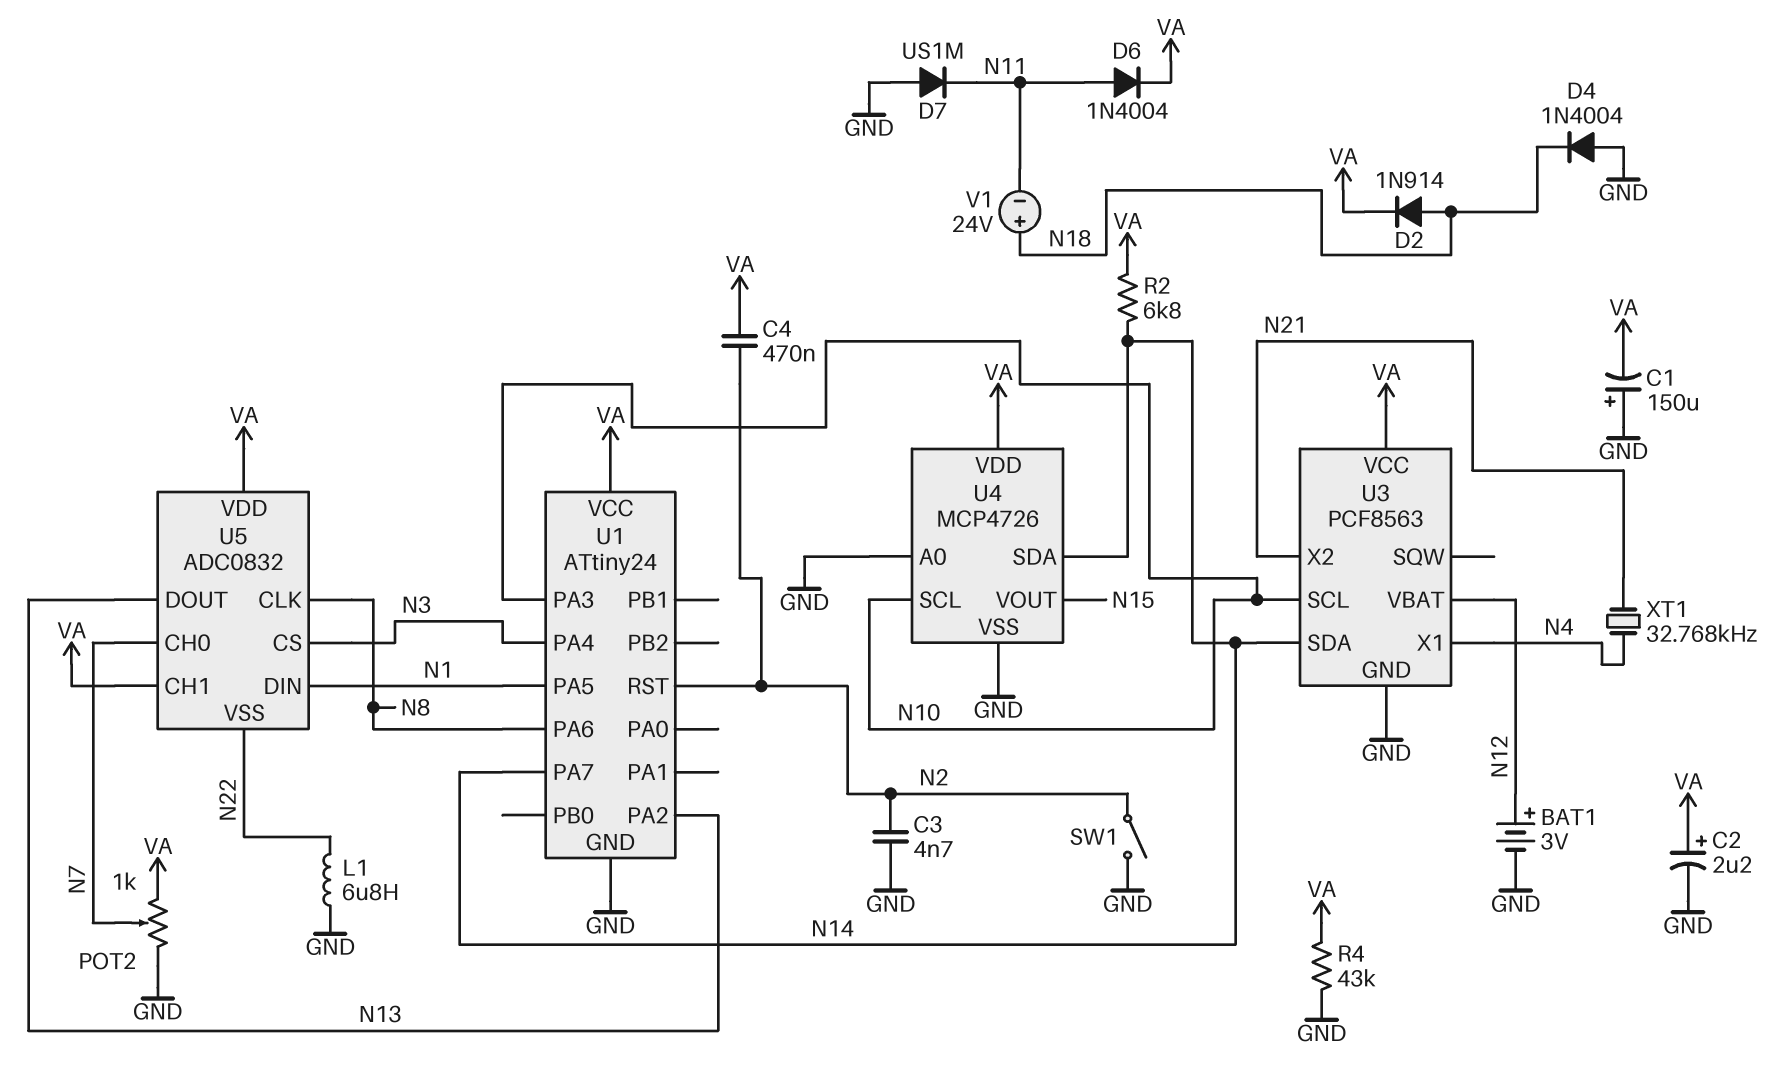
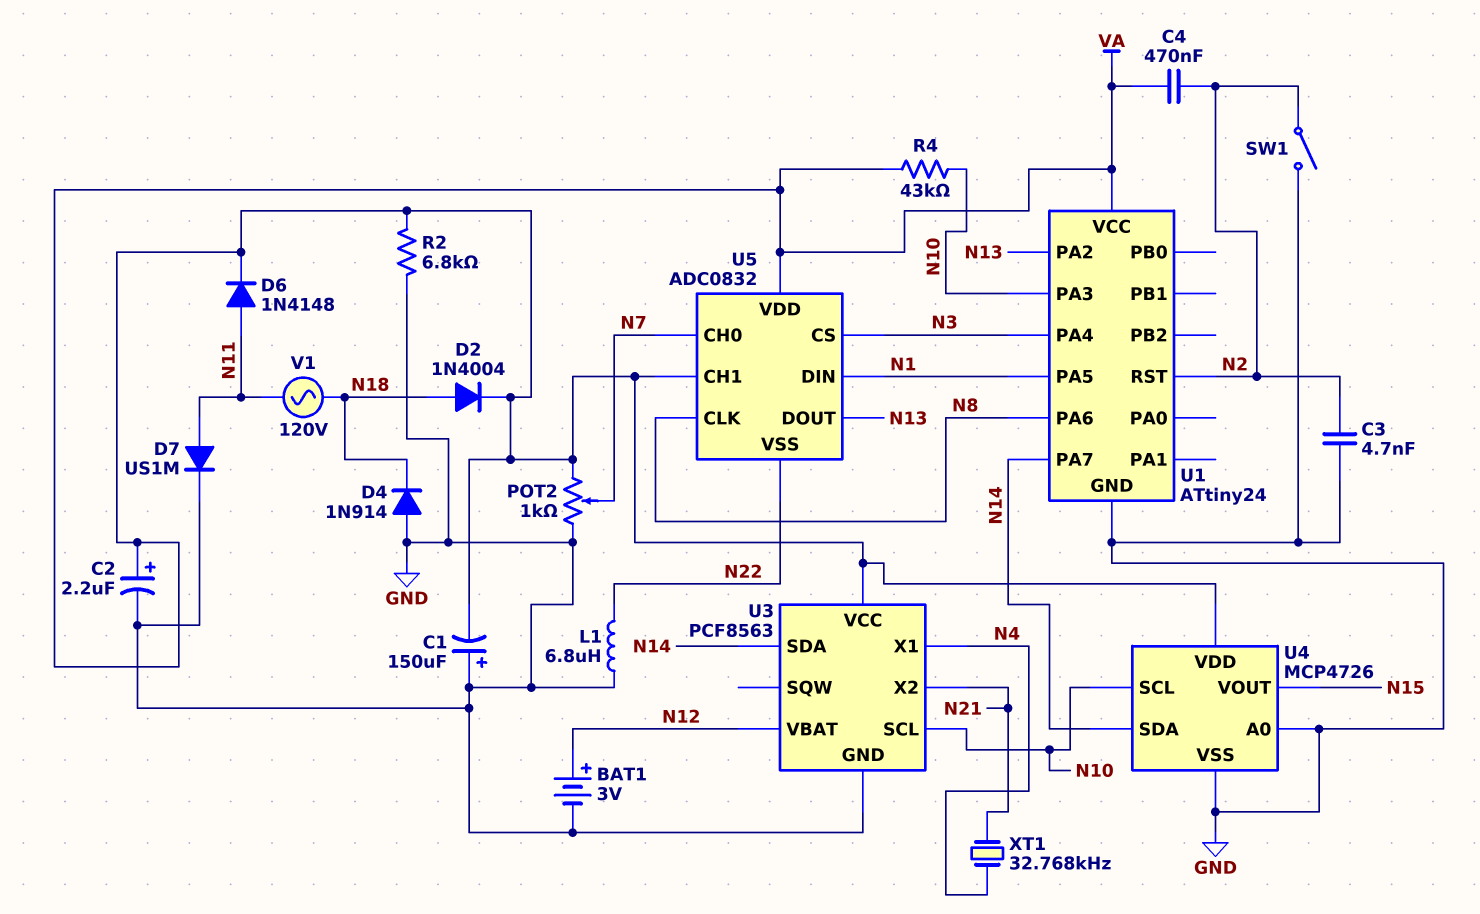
D2: diode 1N914 (A N18, K VA) -> diode 1N4004 (A N18, K VA)
D4: diode 1N4004 (A GND, K N18) -> diode 1N914 (A GND, K N18)
D6: diode 1N4004 (A N11, K VA) -> diode 1N4148 (A N11, K VA)
D7: diode US1M (A GND, K N11) -> diode US1M (A N11, K GND)
R2: 6.8k (N14, VA) -> 6.8k (GND, VA)
R4: 43k (GND, VA) -> 43k (N10, VA)
V1: 24V (plus N18, minus N11) -> AC 120V (N11, N18)

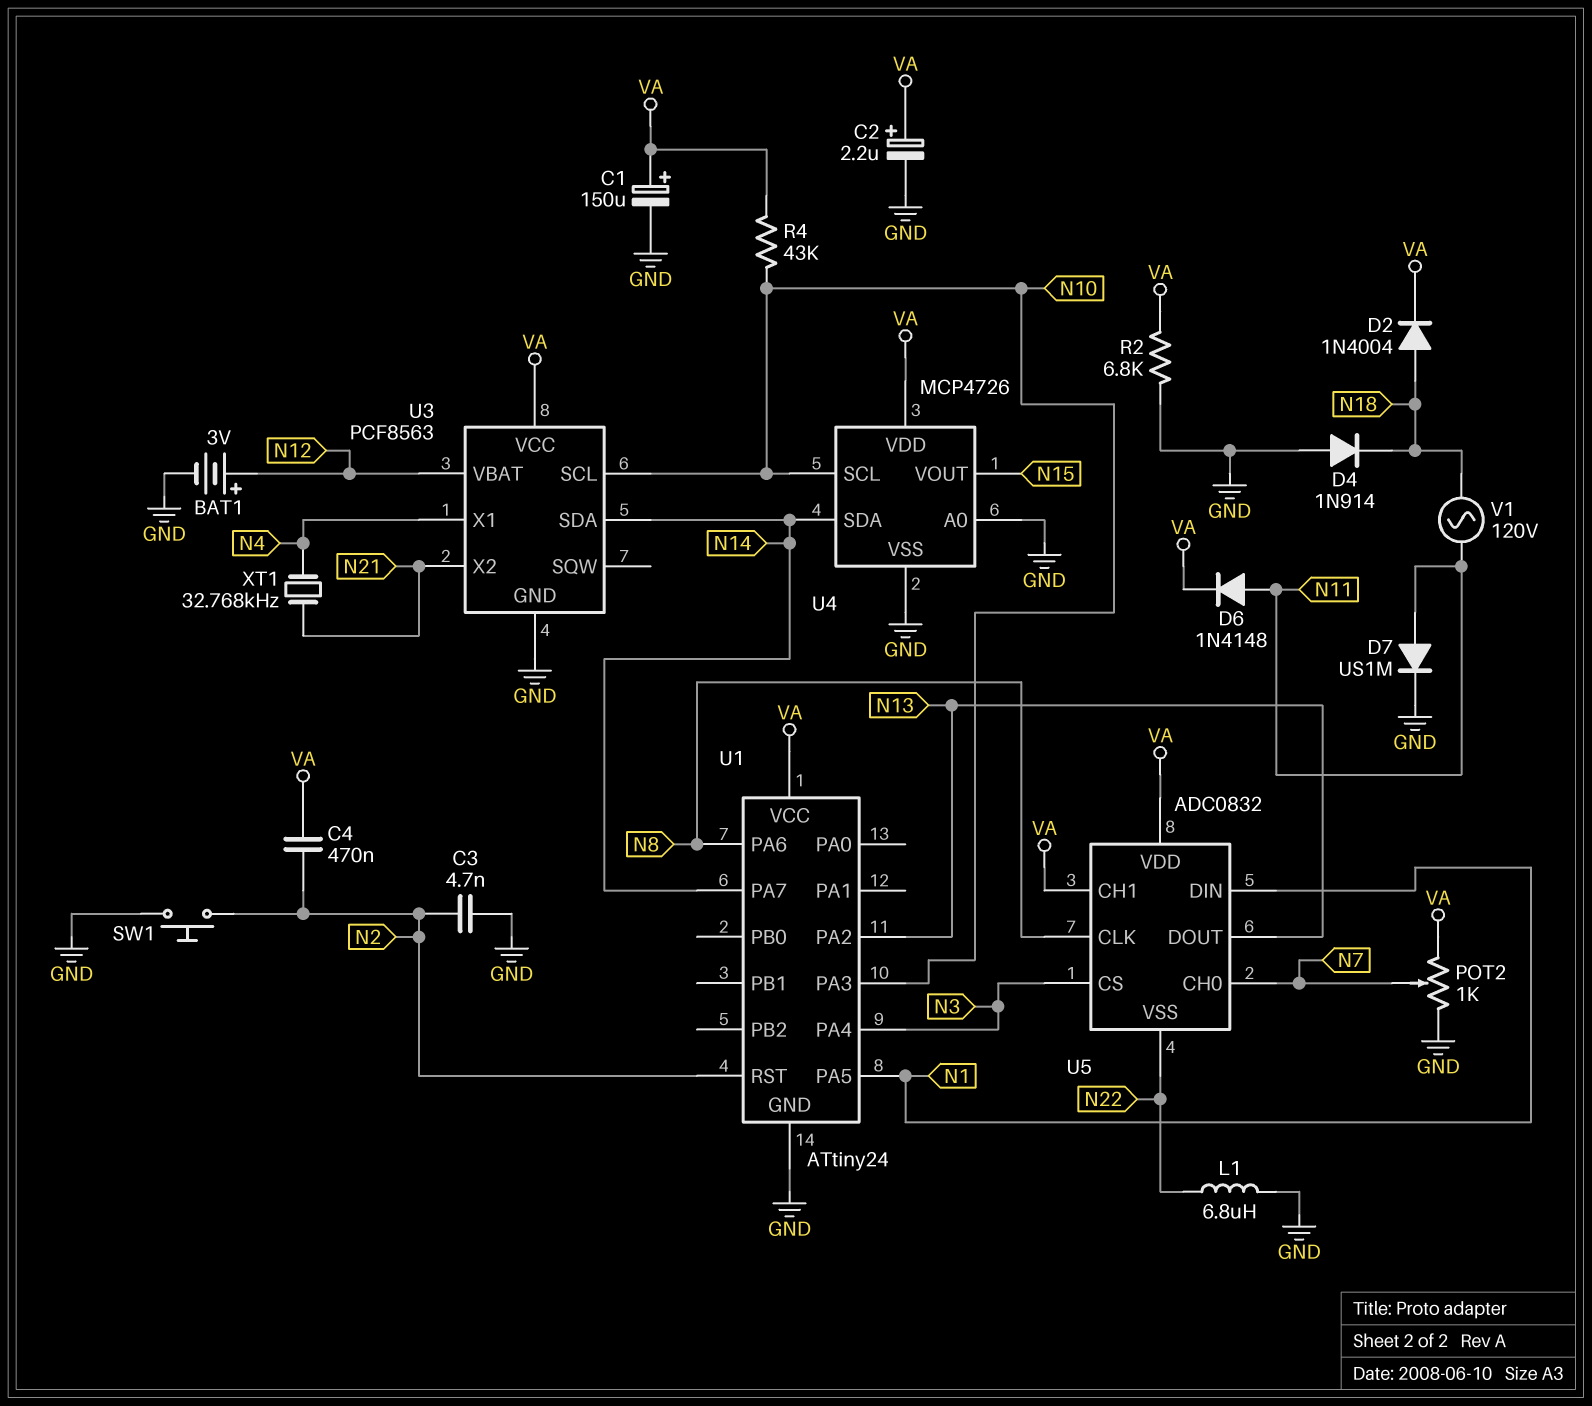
C1: 150uF (plus GND, minus VA) -> 150uF (plus VA, minus GND)
SW1: switch (GND, N2) -> button (GND, N2)

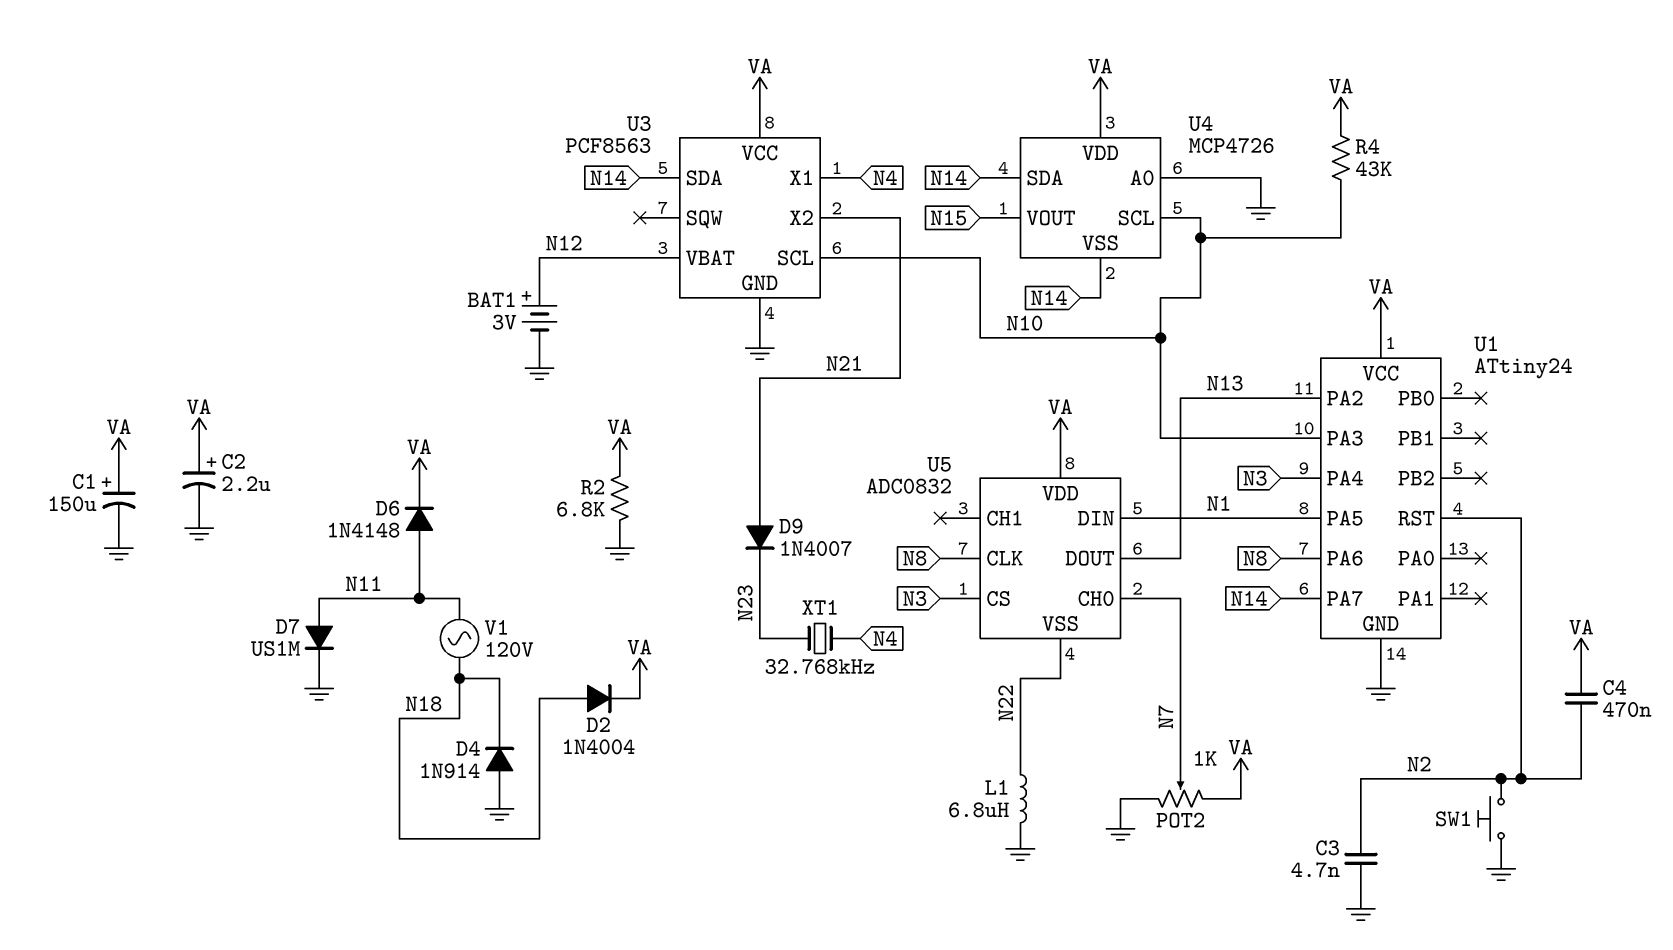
D9: none -> diode 1N4007 (A N21, K N23)
U4 pin VSS: GND -> N14
U5 pin CH1: VA -> none
XT1: 32.768kHz (N4, N21) -> 32.768kHz (N4, N23)

